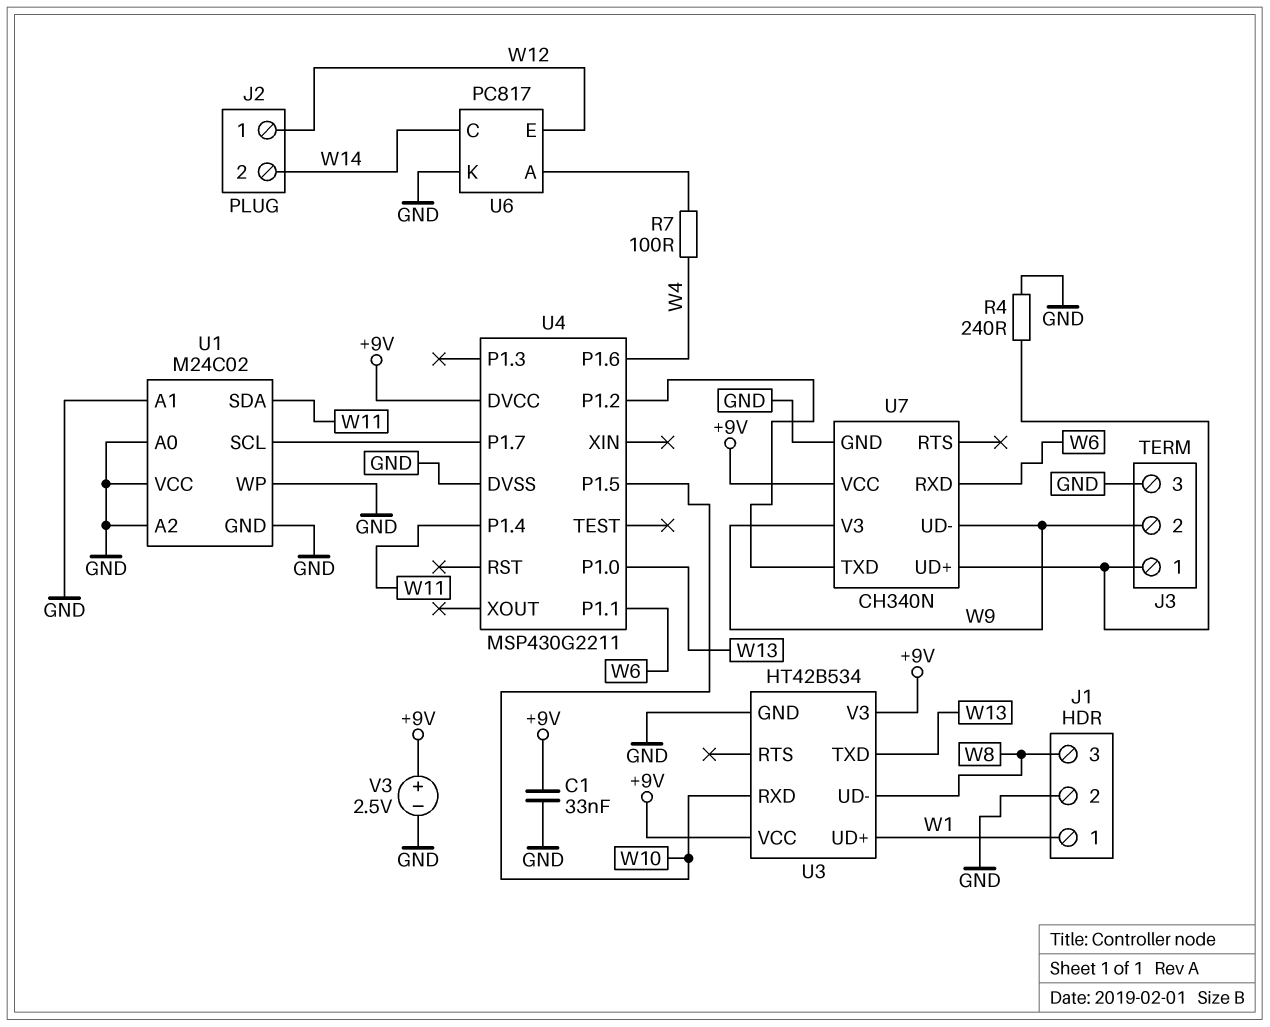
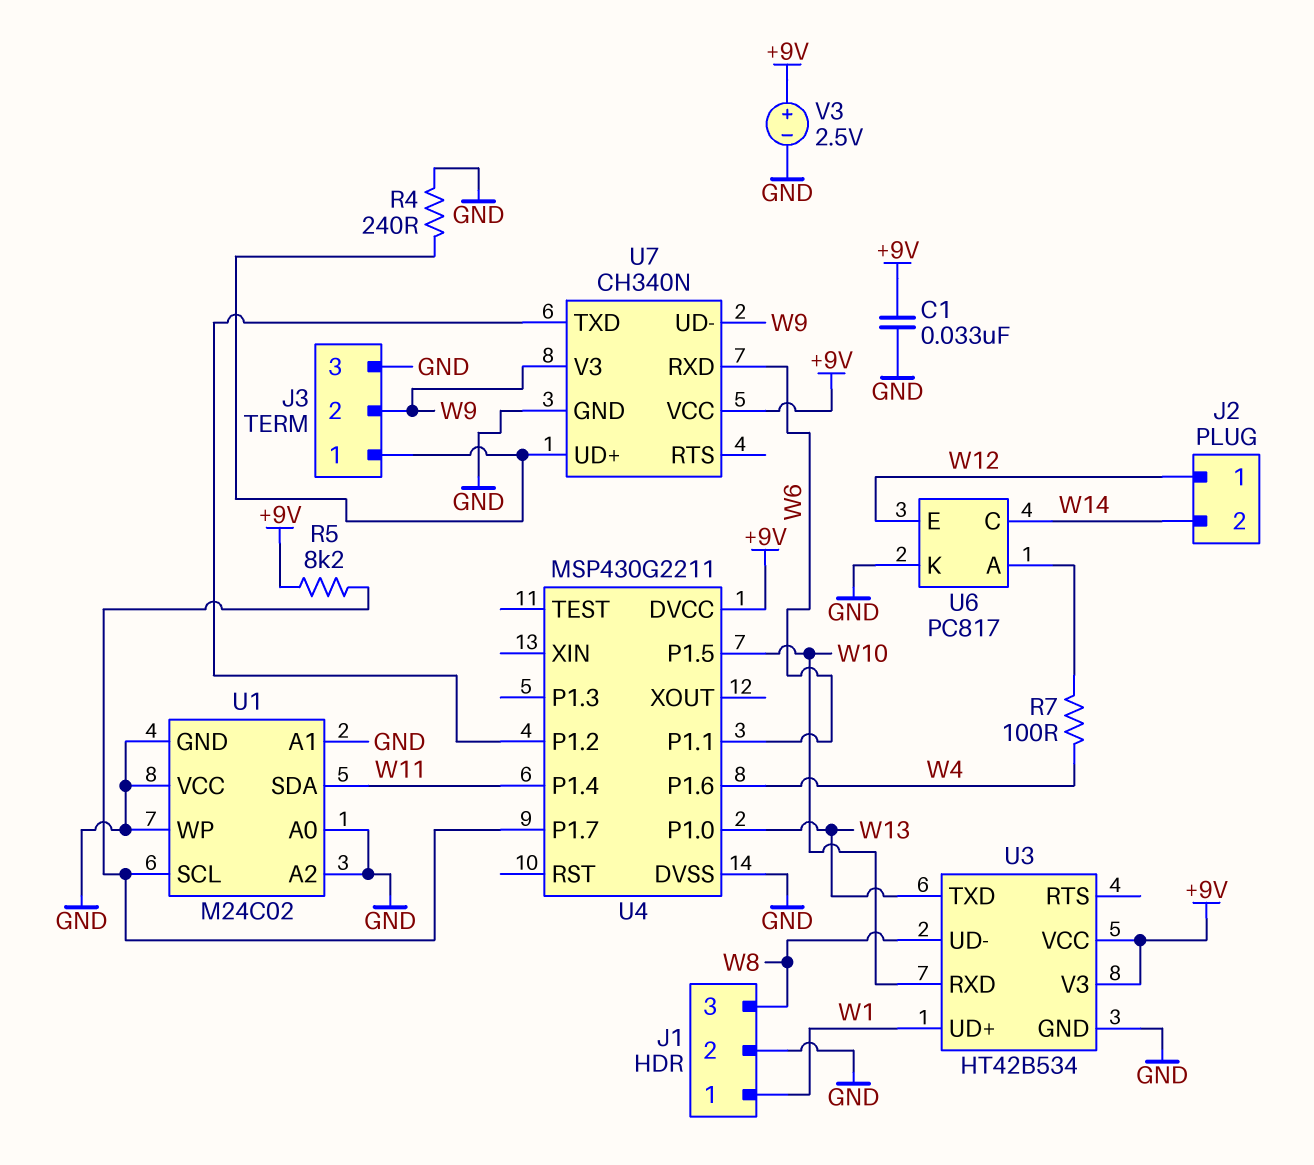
R5: none -> 8.2k (+9V, U1/SCL)

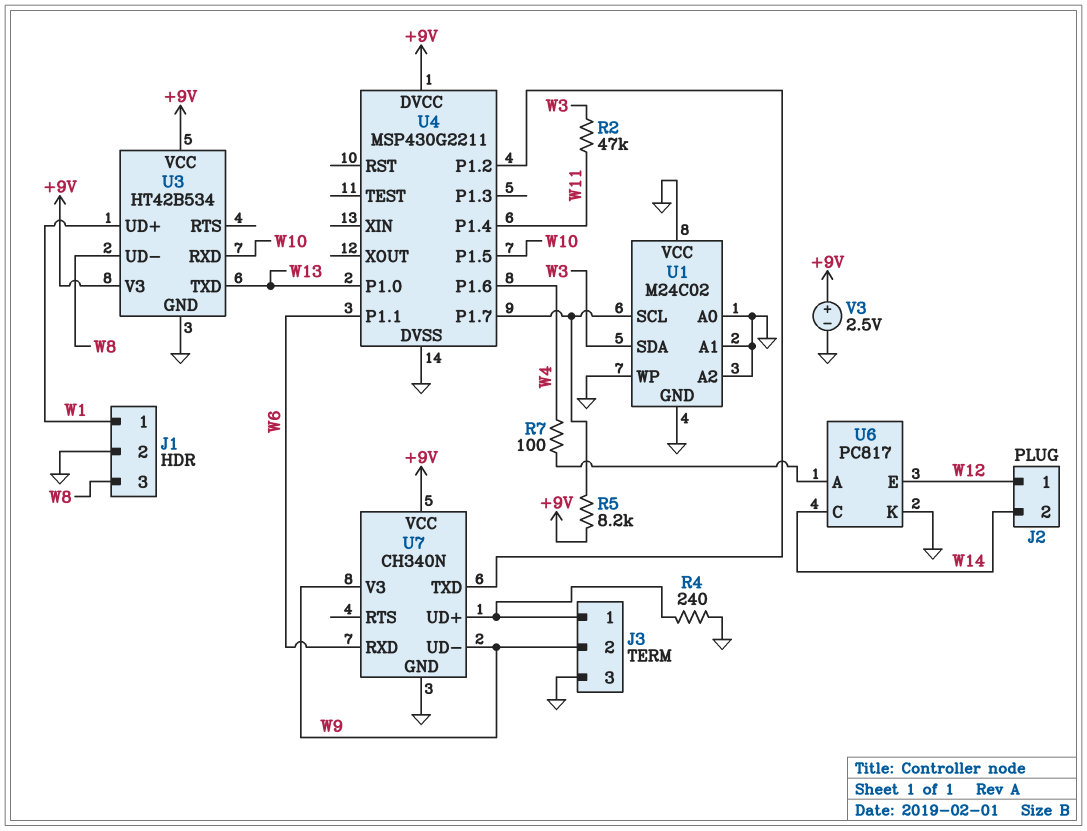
C1: 33nF (+9V, GND) -> none
R2: none -> 47k (W3, W11)
U1 pin SDA: W11 -> W3

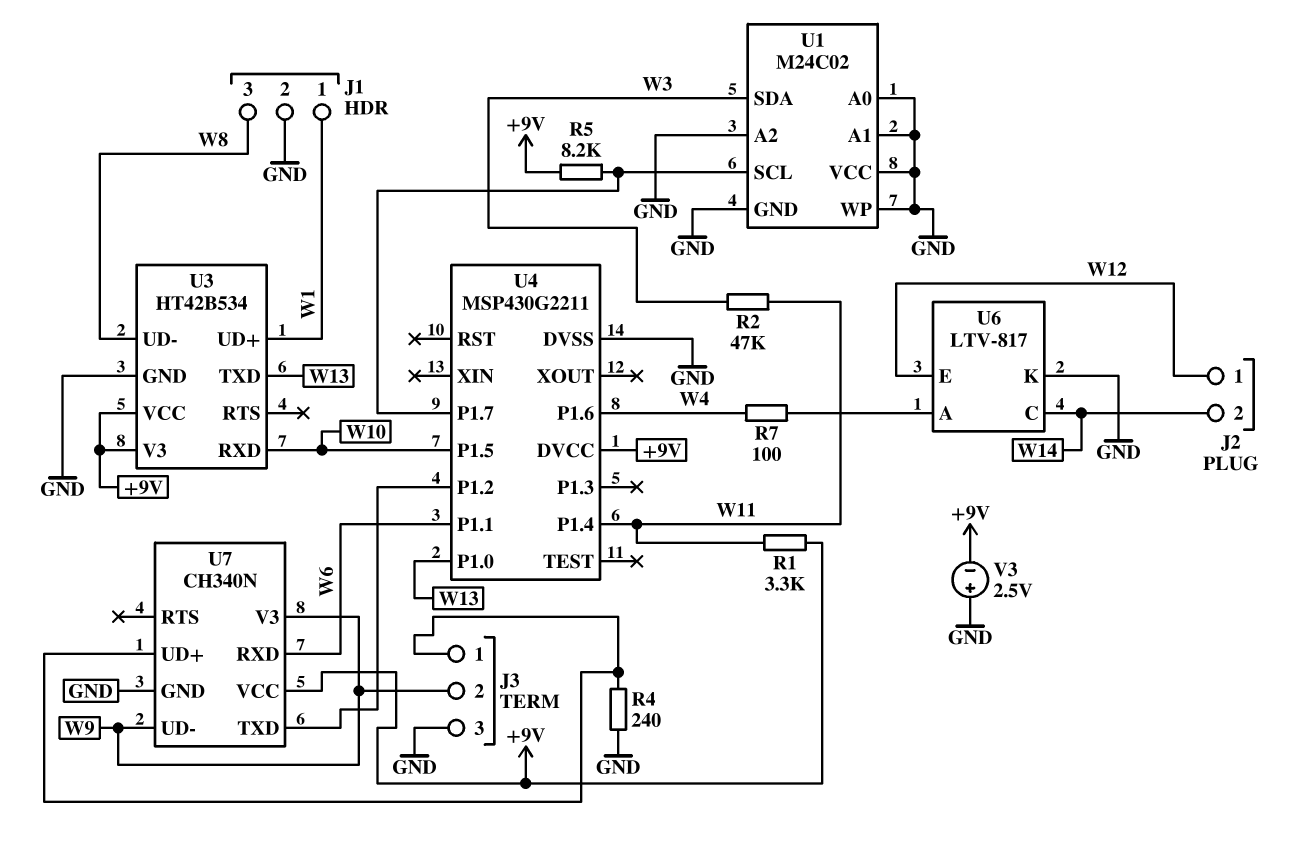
R1: none -> 3.3k (+9V, W11)
U6: PC817 -> LTV-817
V3: 2.5V (plus +9V, minus GND) -> 2.5V (plus GND, minus +9V)

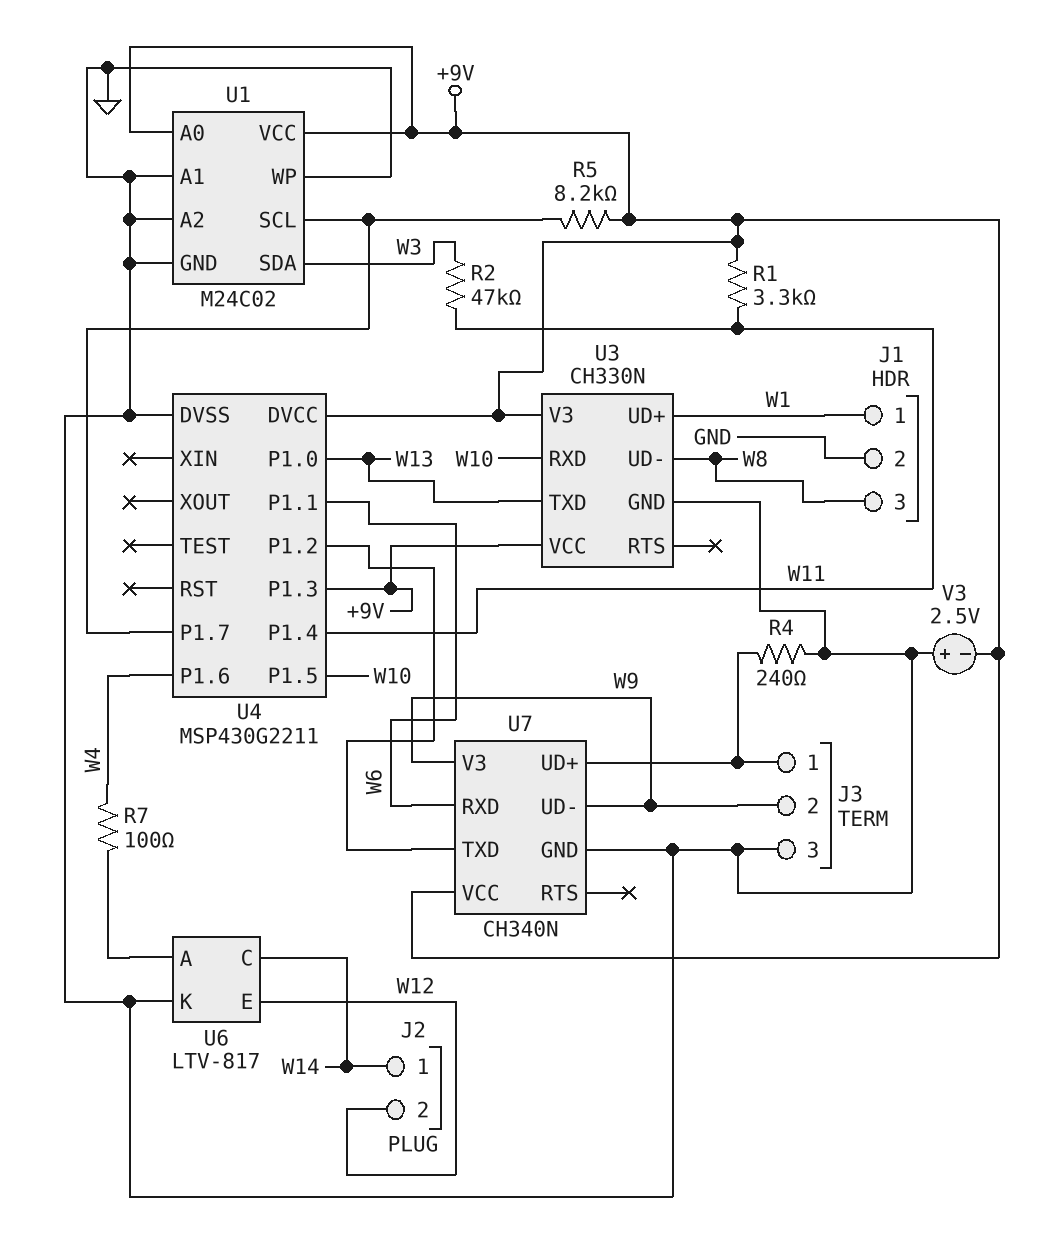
J2 pin 1: W12 -> W14
J2 pin 2: W14 -> W12
U1 pin A0: GND -> +9V
U1 pin VCC: GND -> +9V
U3: HT42B534 -> CH330N
U4 pin P1.3: none -> +9V

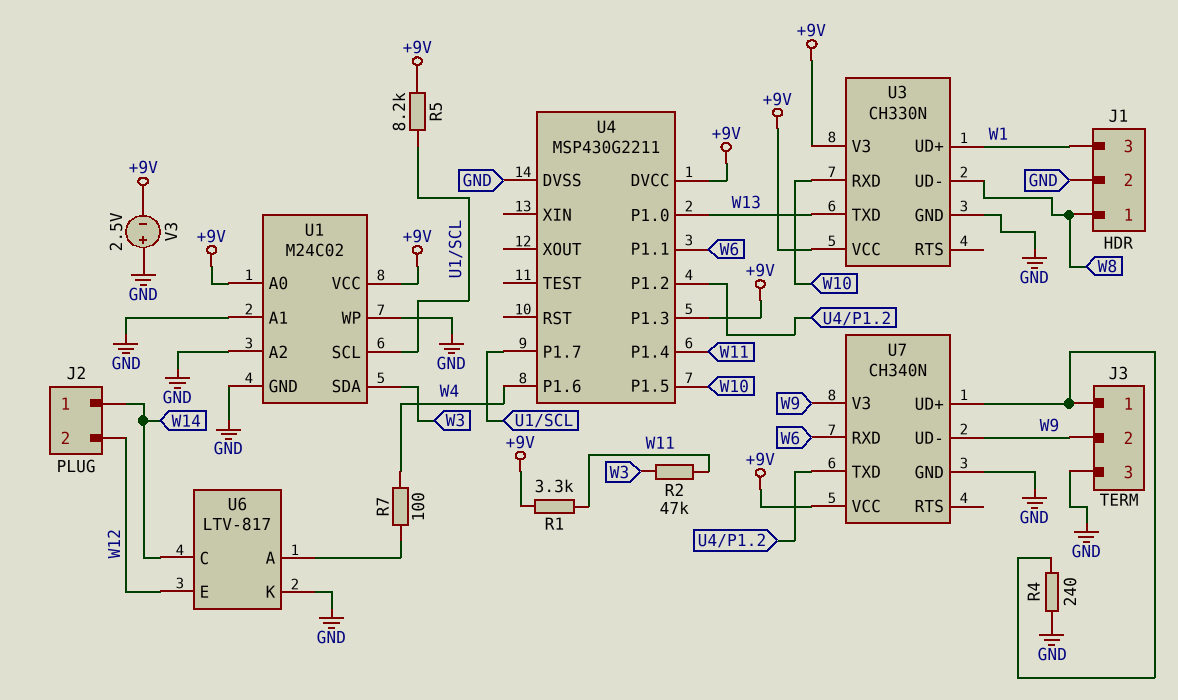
J1 pin 1: W1 -> W8
J1 pin 3: W8 -> W1

